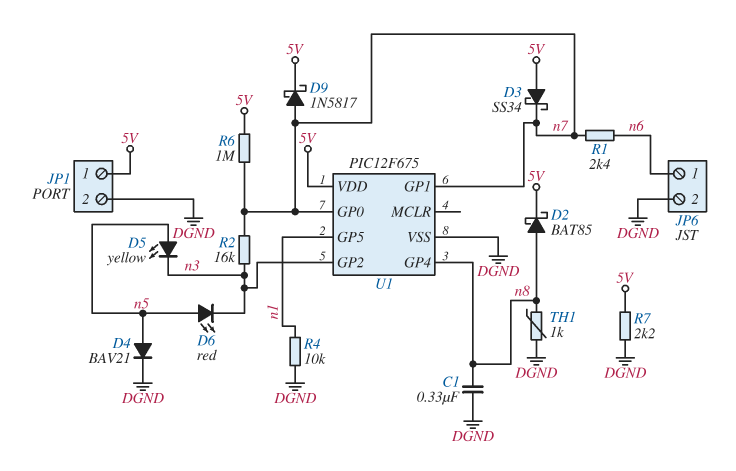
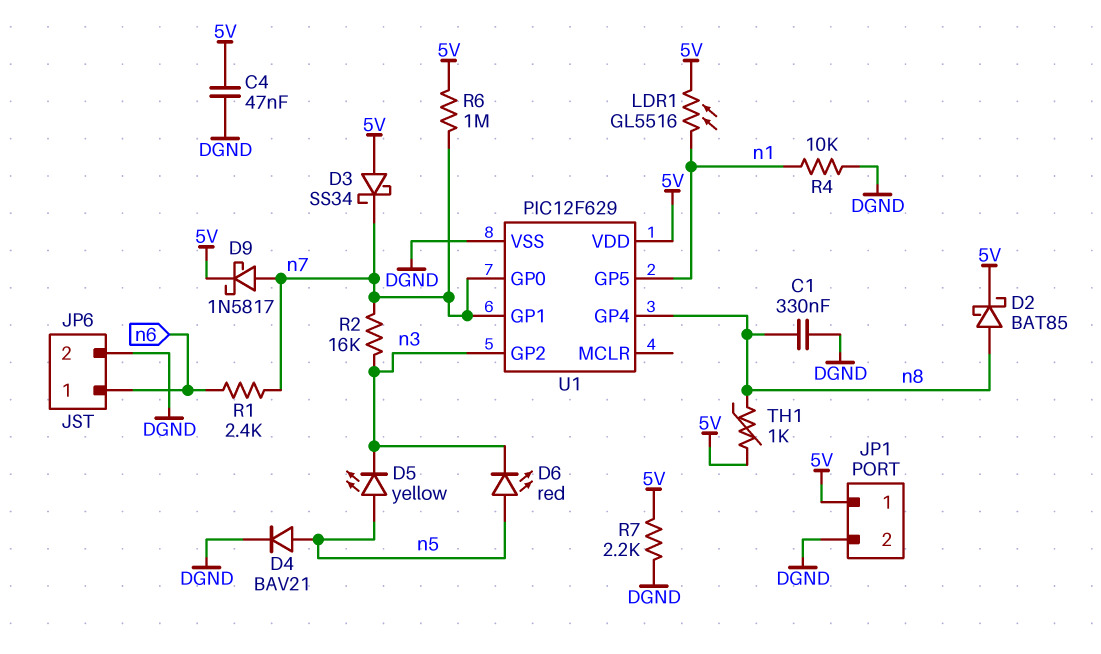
C4: none -> 47nF (5V, DGND)
LDR1: none -> GL5516 (5V, n1)
TH1: 1k (DGND, n8) -> 1k (5V, n8)
U1: PIC12F675 -> PIC12F629

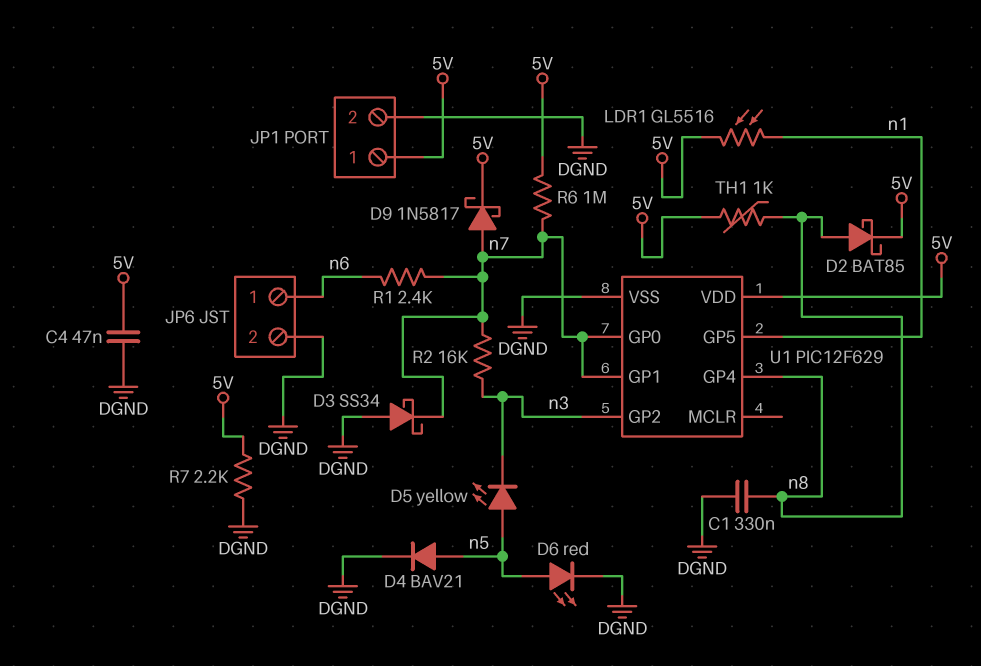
D3: schottky SS34 (A 5V, K n7) -> schottky SS34 (A DGND, K n7)
D6: LED red (A n5, K n3) -> LED red (A n5, K DGND)
R4: 10k (DGND, n1) -> none

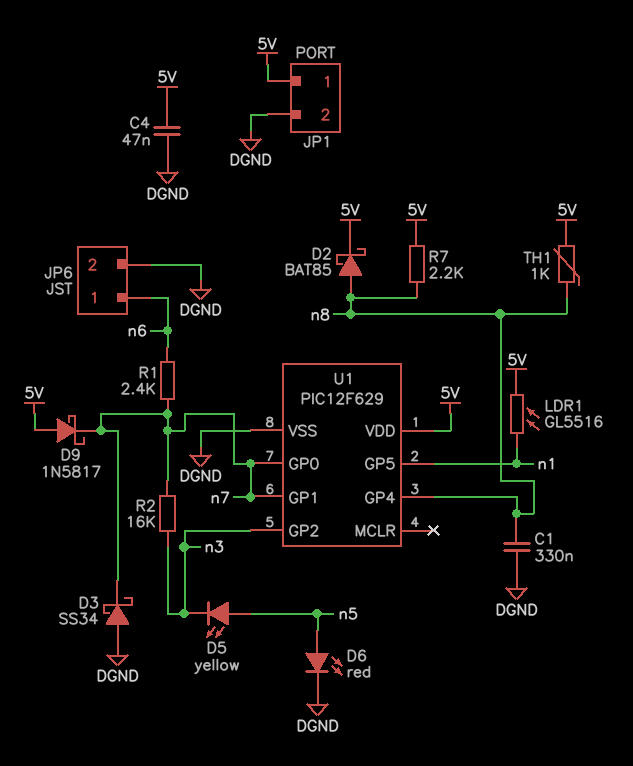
D4: diode BAV21 (A n5, K DGND) -> none
D9: schottky 1N5817 (A n7, K 5V) -> schottky 1N5817 (A 5V, K n7)
R6: 1M (5V, n7) -> none
R7: 2.2k (5V, DGND) -> 2.2k (5V, n8)

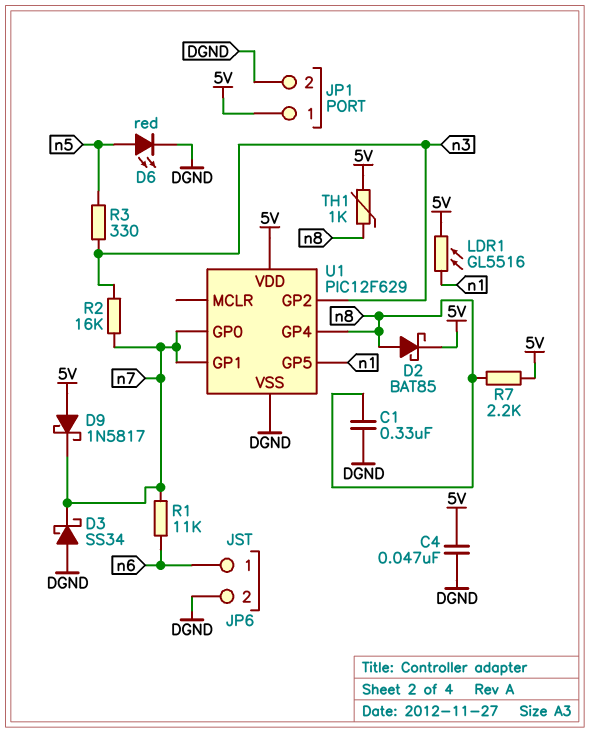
D5: LED yellow (A n5, K n3) -> none
R1: 2.4k (n6, n7) -> 11k (n6, n7)
R3: none -> 330 (n3, n5)

